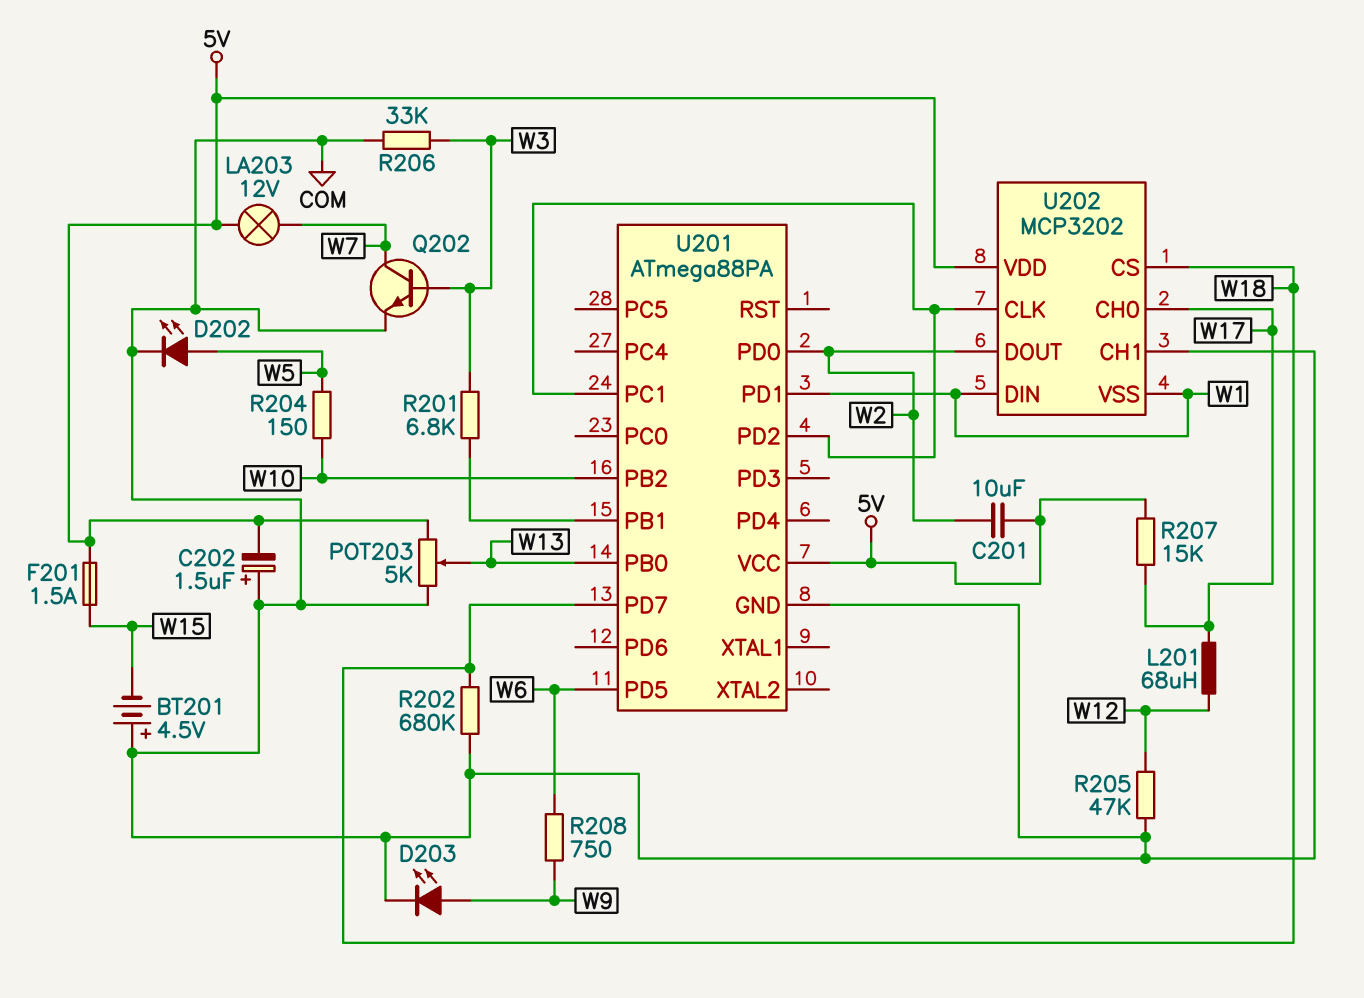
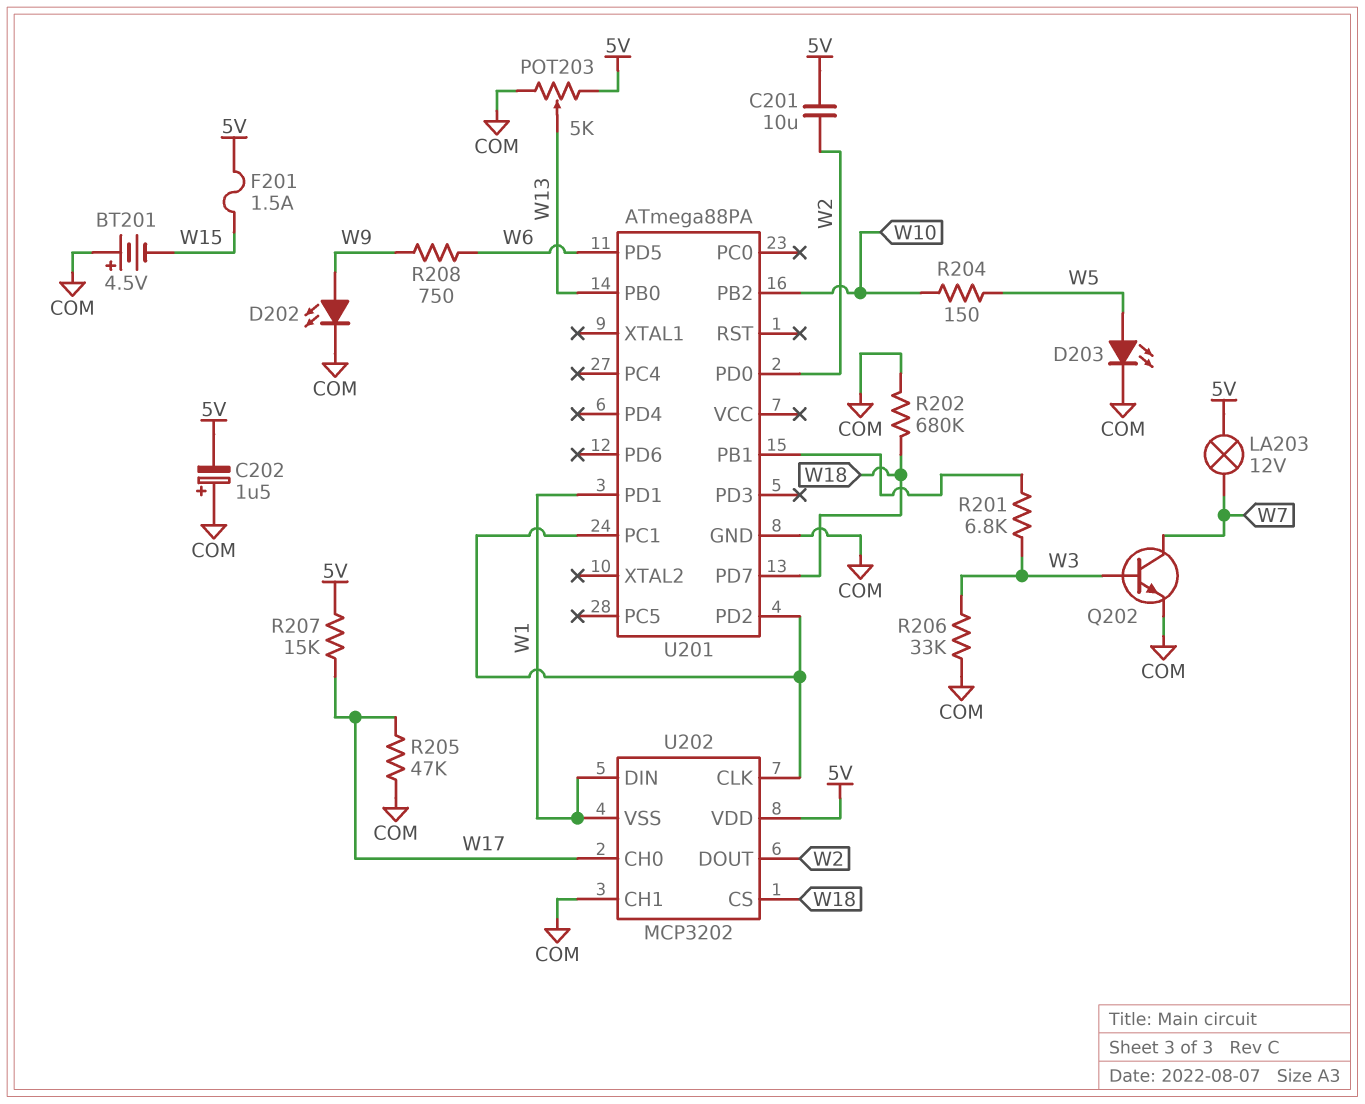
D202: LED (A W5, K COM) -> LED (A W9, K COM)
D203: LED (A W9, K COM) -> LED (A W5, K COM)
L201: 68uH (W12, W17) -> none
R205: 47k (COM, W12) -> 47k (COM, W17)
U201 pin VCC: 5V -> none

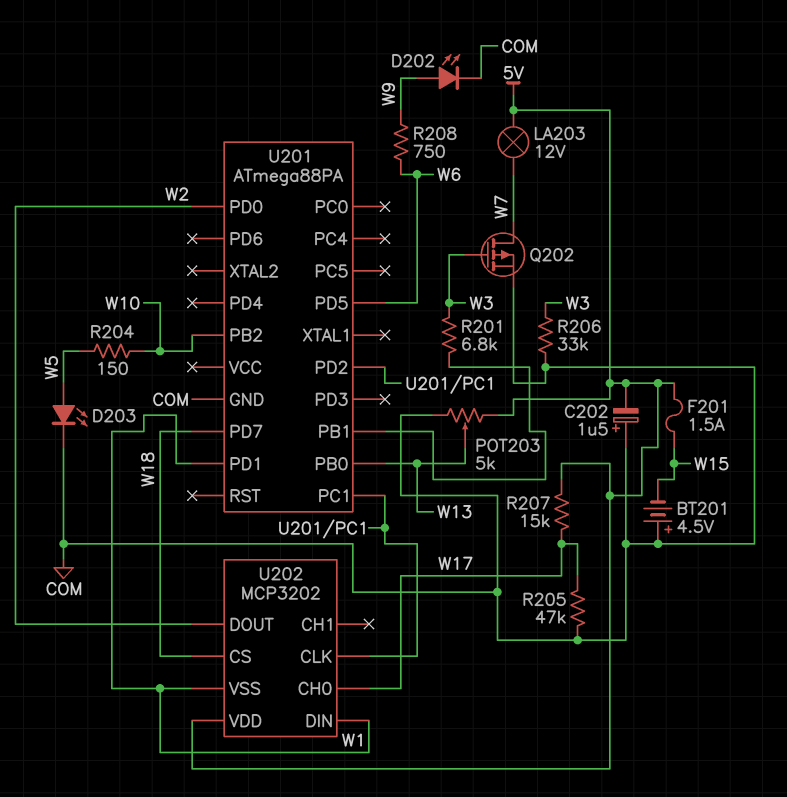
C201: 10uF (5V, W2) -> none
Q202: NPN (B W3, C W7, E COM) -> PMOS (G W3, D W7, S COM)
R202: 680k (COM, W18) -> none
U202 pin CH1: COM -> none

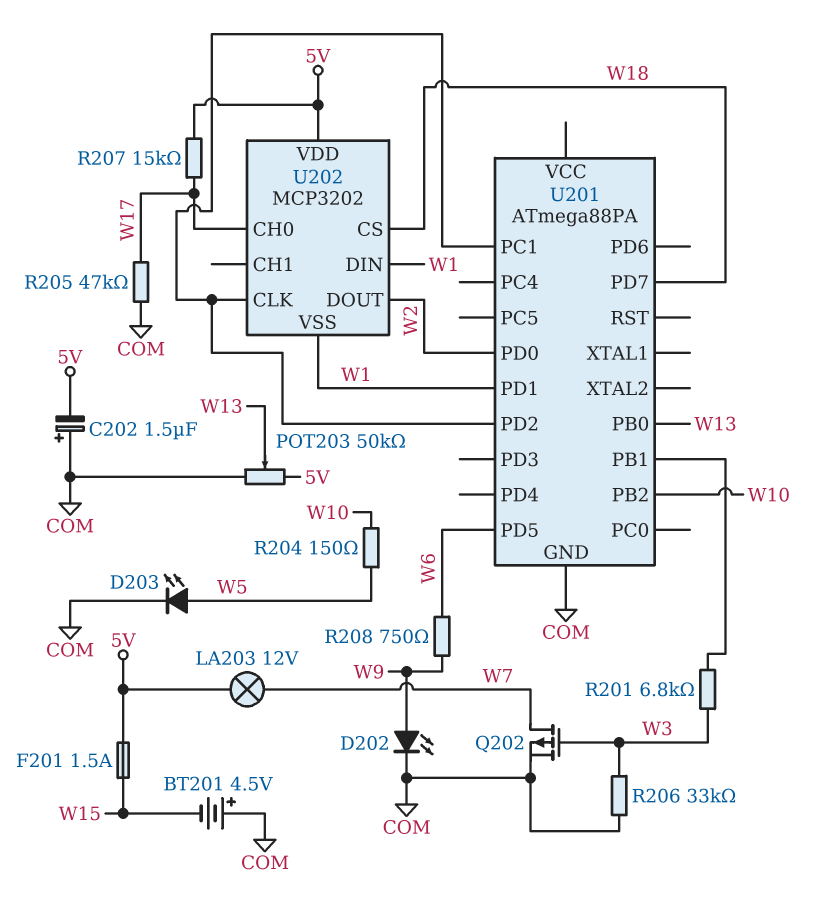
POT203: 5k (5V, COM, wiper W13) -> 50k (5V, COM, wiper W13)

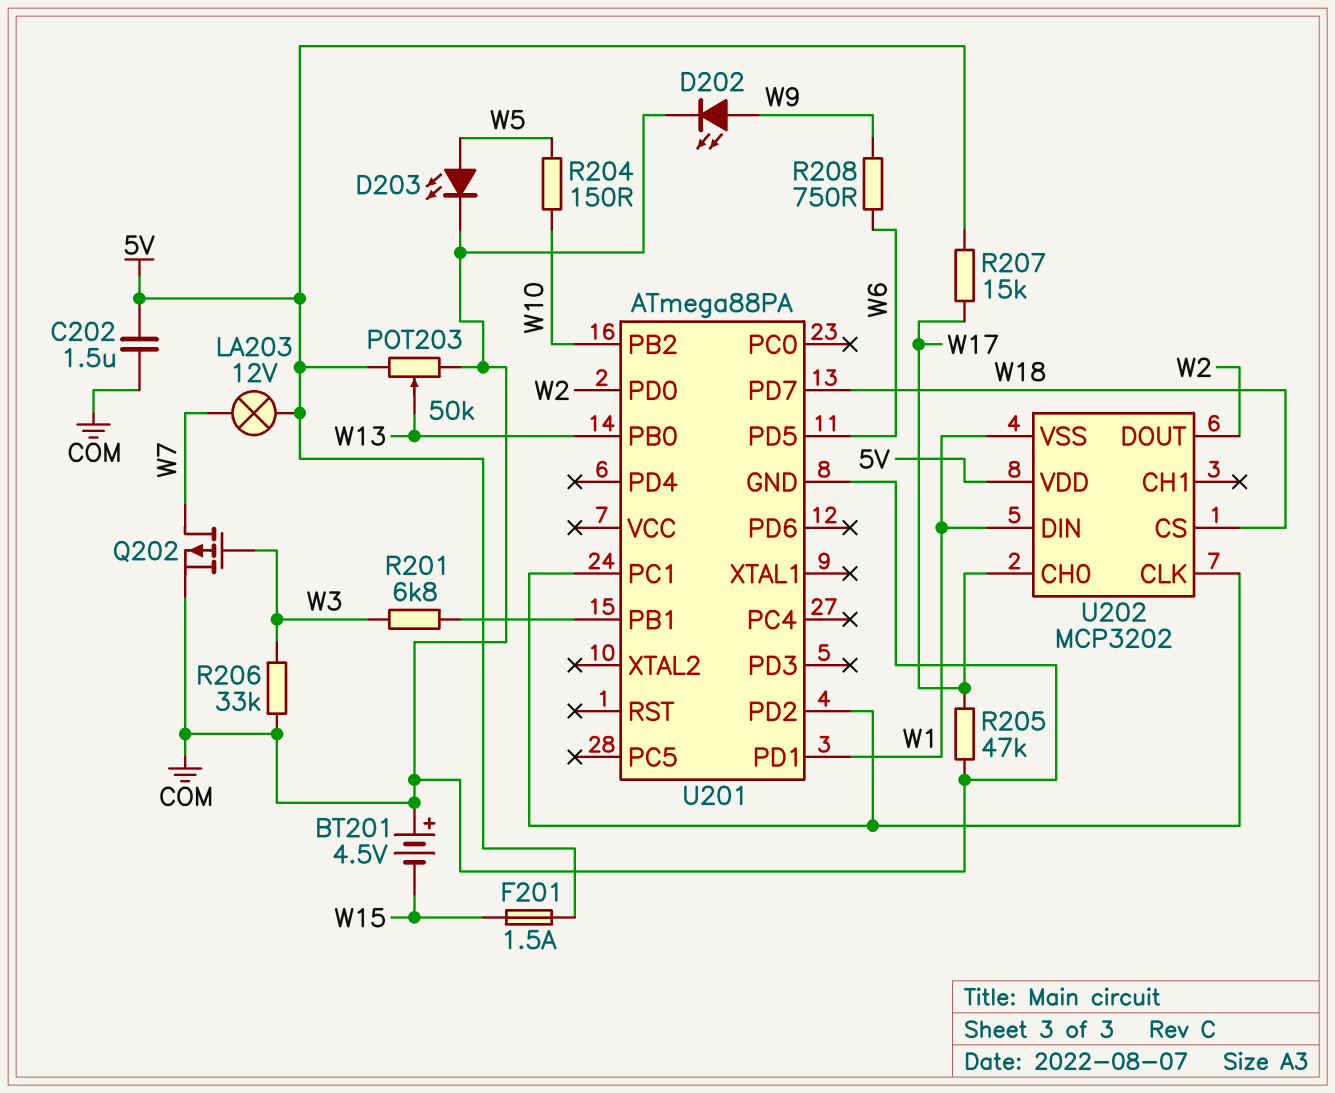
C202: 1.5uF (plus COM, minus 5V) -> 1.5uF (5V, COM)

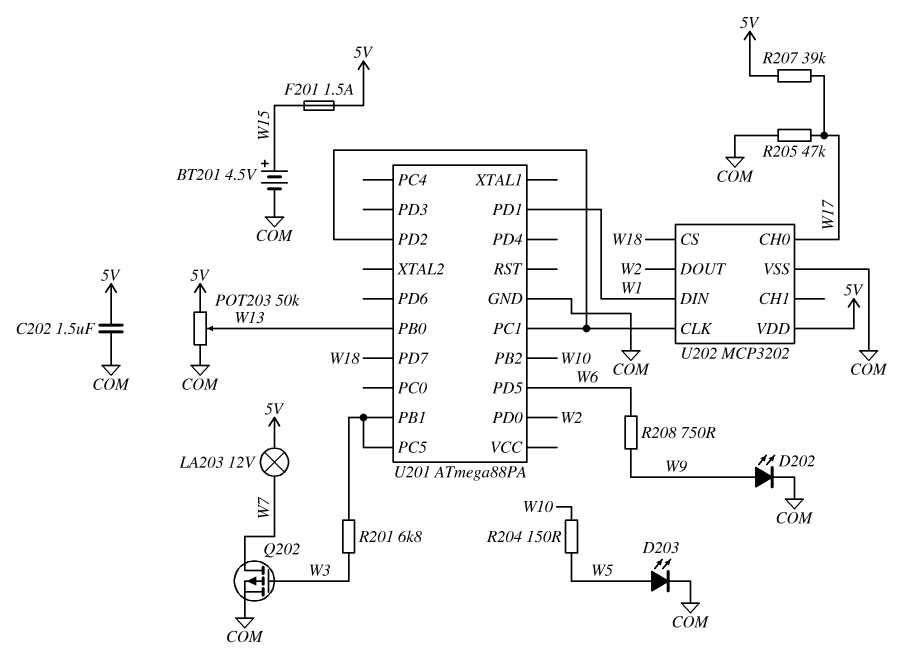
BT201: 4.5V (plus COM, minus W15) -> 4.5V (plus W15, minus COM)
R206: 33k (COM, W3) -> none
R207: 15k (5V, W17) -> 39k (5V, W17)
U201 pin PC5: none -> U201/PB1
U202 pin VSS: W1 -> COM

